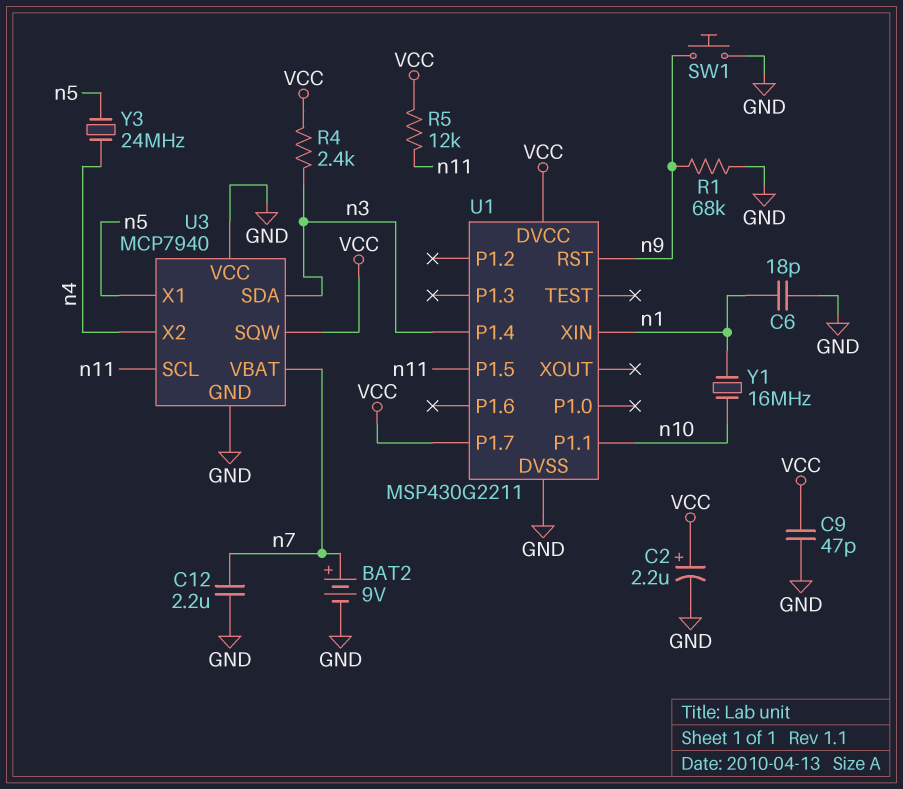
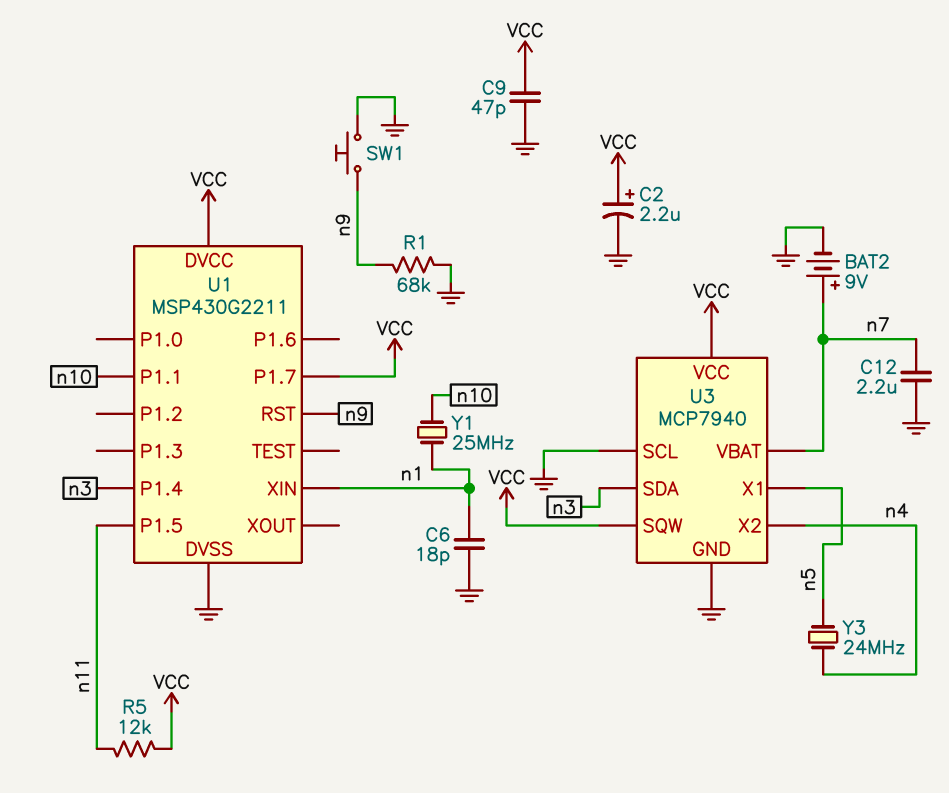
R4: 2.4k (VCC, n3) -> none
U3 pin SCL: n11 -> GND
U3 pin VCC: GND -> VCC
Y1: 16MHz (n1, n10) -> 25MHz (n1, n10)

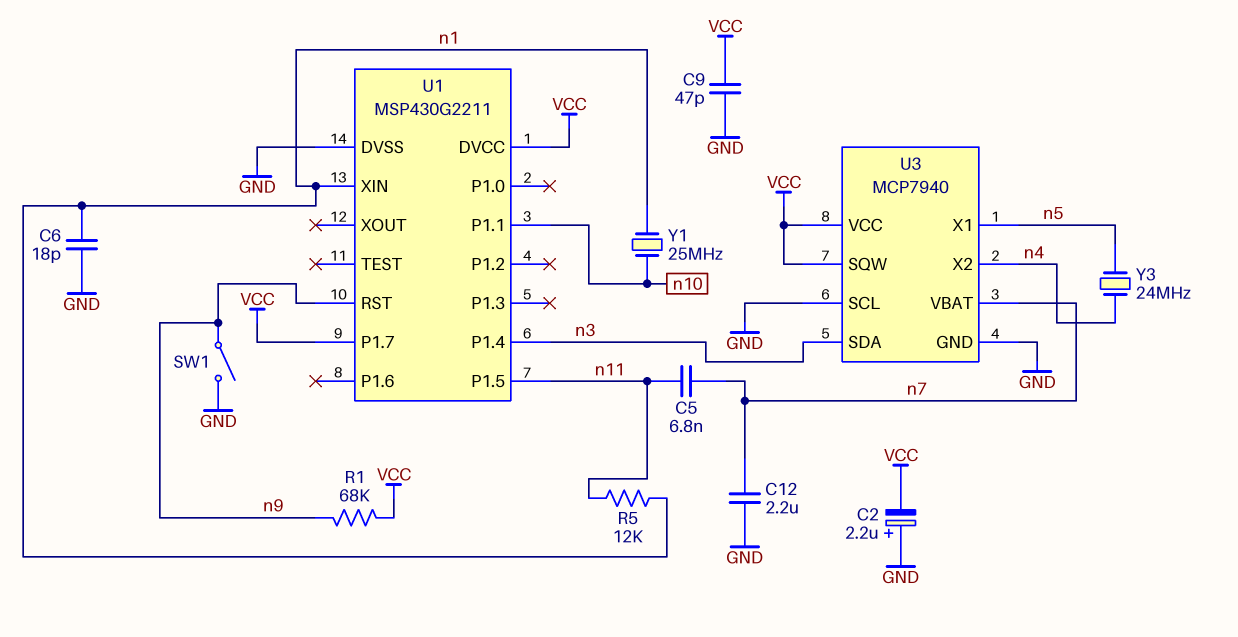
BAT2: 9V (plus n7, minus GND) -> none
C2: 2.2uF (plus VCC, minus GND) -> 2.2uF (plus GND, minus VCC)
C5: none -> 6.8nF (n7, n11)
R1: 68k (GND, n9) -> 68k (VCC, n9)
R5: 12k (VCC, n11) -> 12k (n1, n11)
SW1: button (GND, n9) -> switch (GND, n9)

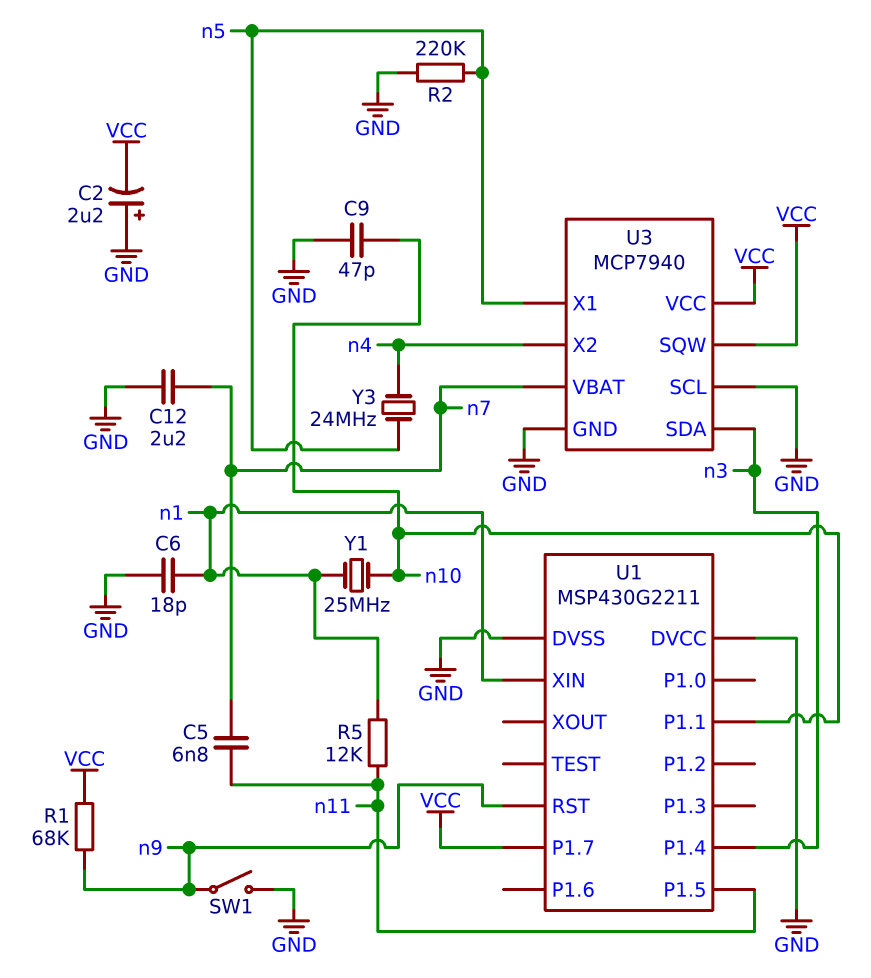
C9: 47pF (GND, VCC) -> 47pF (GND, n10)
R2: none -> 220k (GND, n5)
U1 pin DVCC: VCC -> GND

